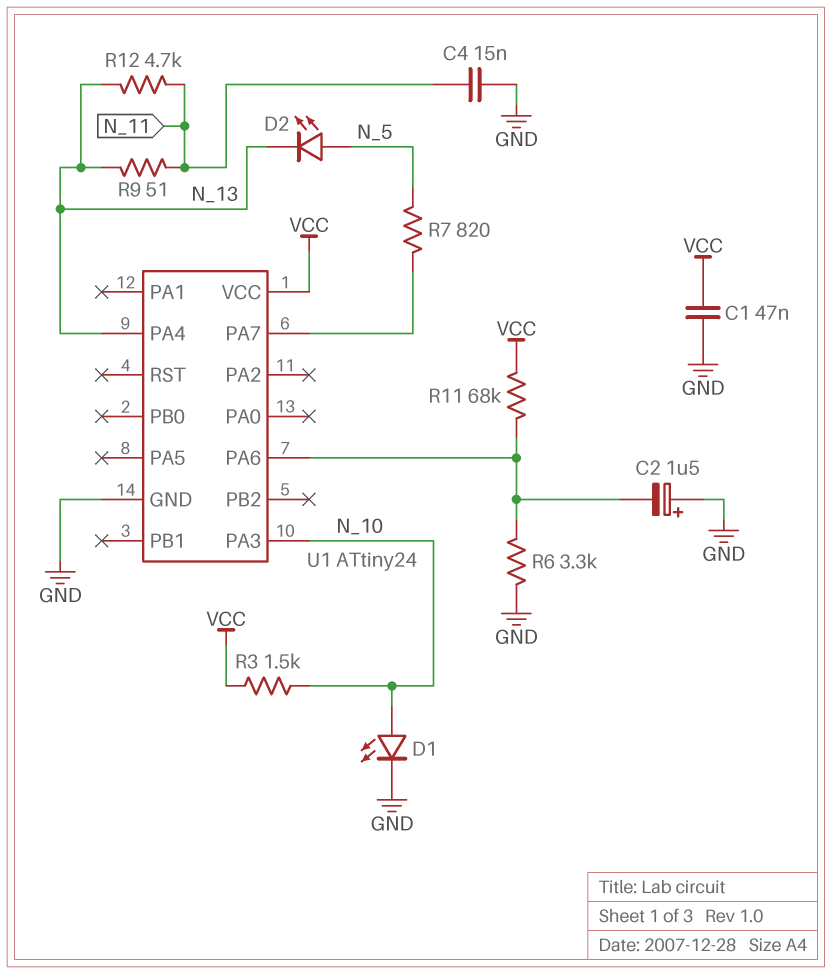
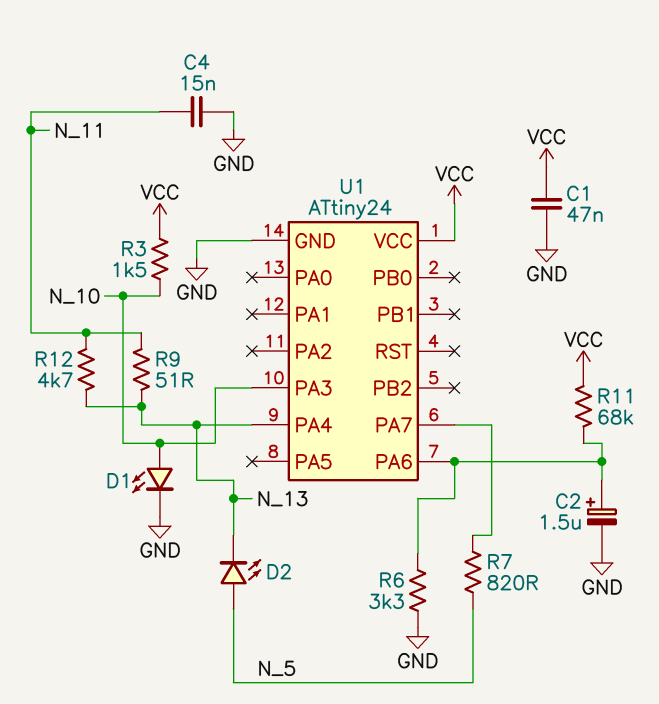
C2: 1.5uF (plus GND, minus U1/PA6) -> 1.5uF (plus U1/PA6, minus GND)

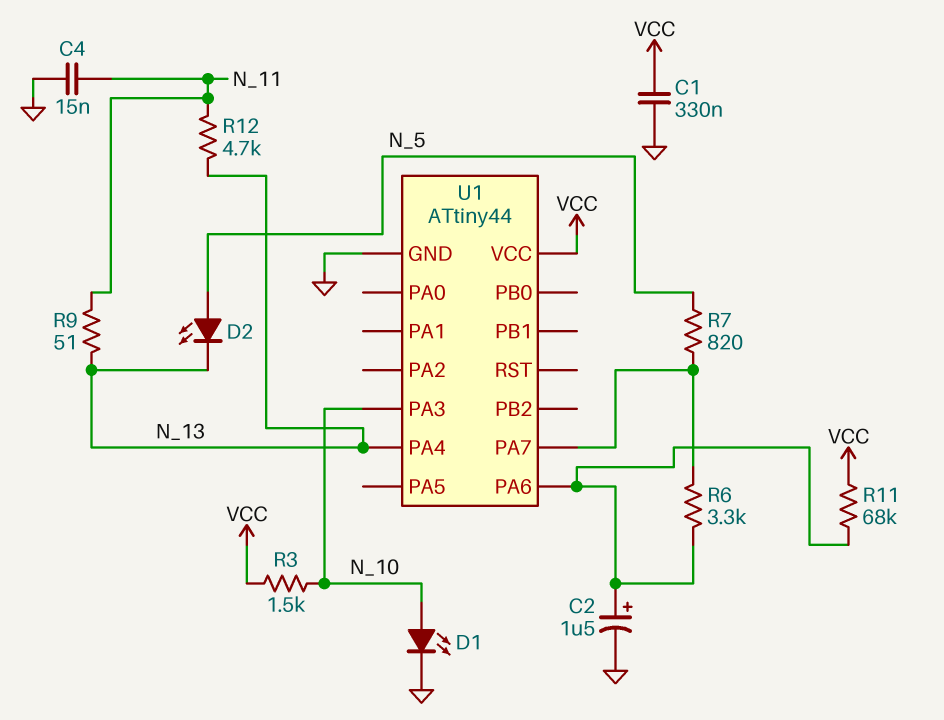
C1: 47nF (GND, VCC) -> 330nF (GND, VCC)
R6: 3.3k (GND, U1/PA6) -> 3.3k (U1/PA6, U1/PA7)
U1: ATtiny24 -> ATtiny44

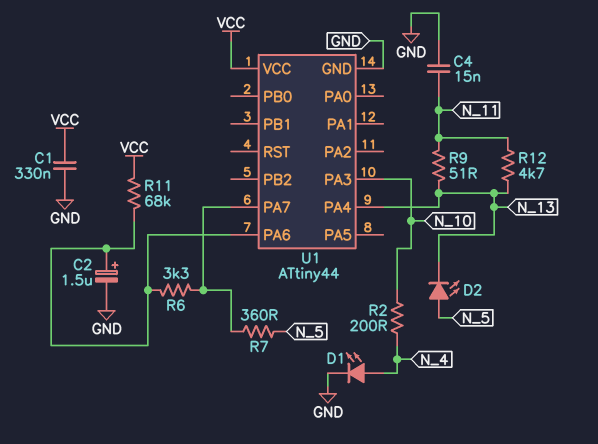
D1: LED (A N_10, K GND) -> LED (A N_4, K GND)
R2: none -> 200 (N_4, N_10)
R3: 1.5k (N_10, VCC) -> none
R7: 820 (N_5, U1/PA7) -> 360 (N_5, U1/PA7)

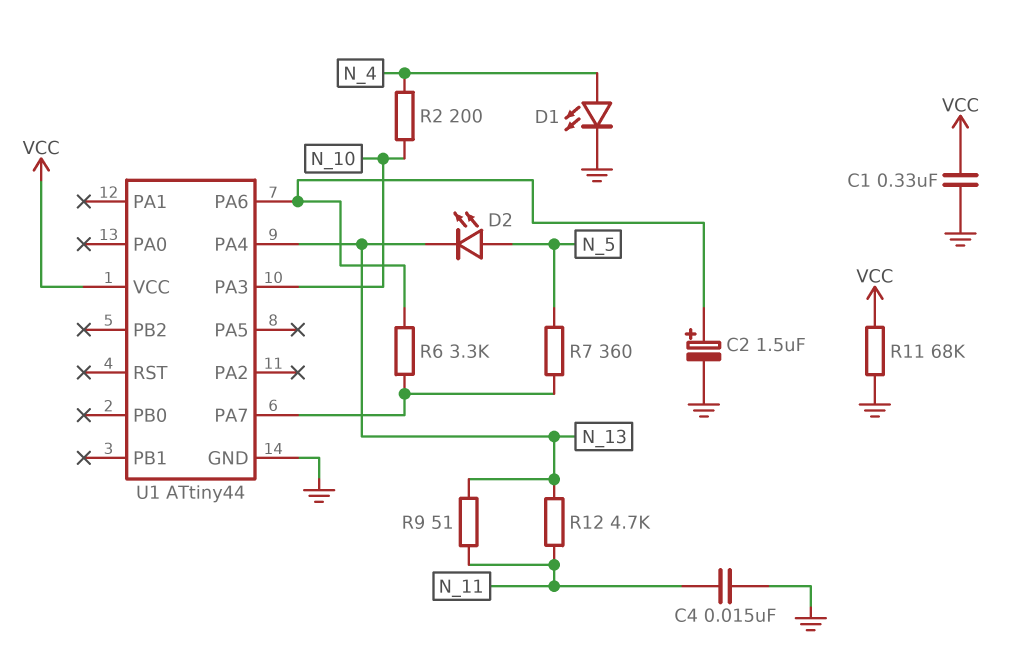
R11: 68k (U1/PA6, VCC) -> 68k (GND, VCC)

